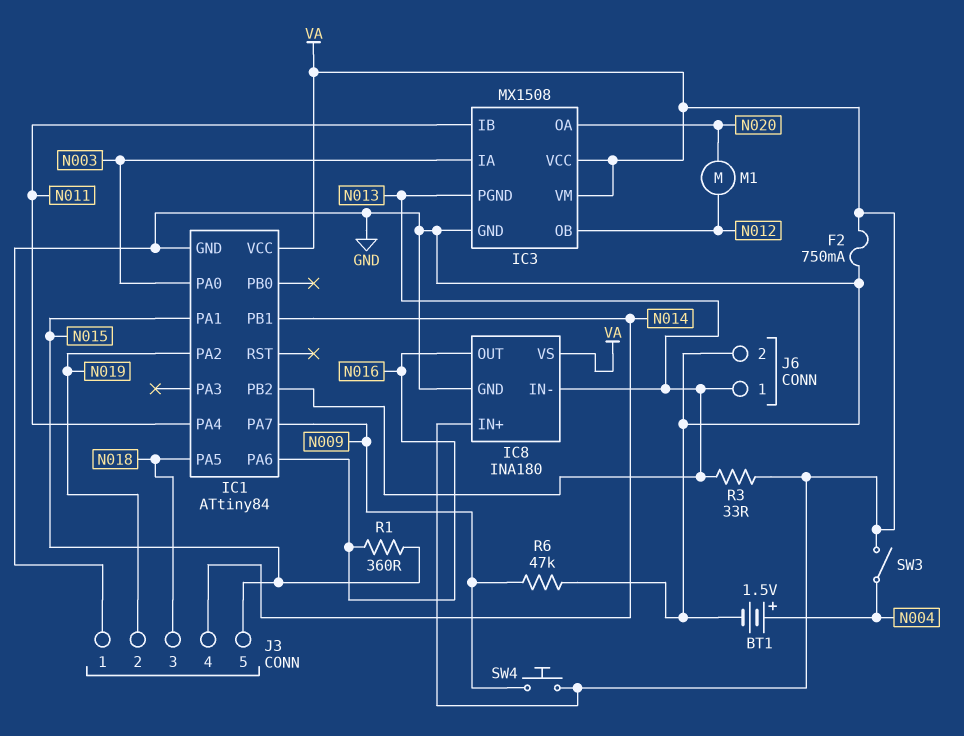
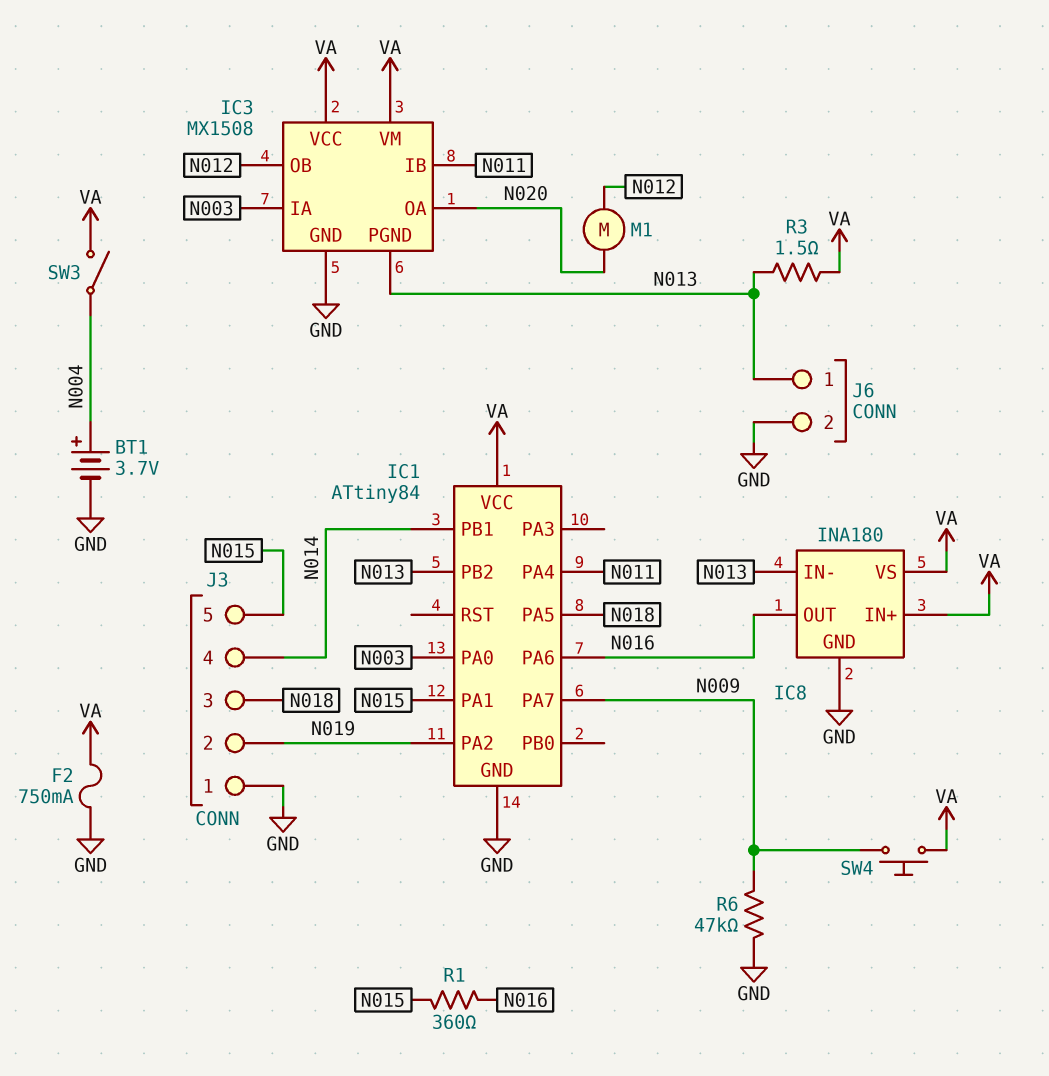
BT1: 1.5V (plus N004, minus GND) -> 3.7V (plus N004, minus GND)
R3: 33 (N013, VA) -> 1.5 (N013, VA)

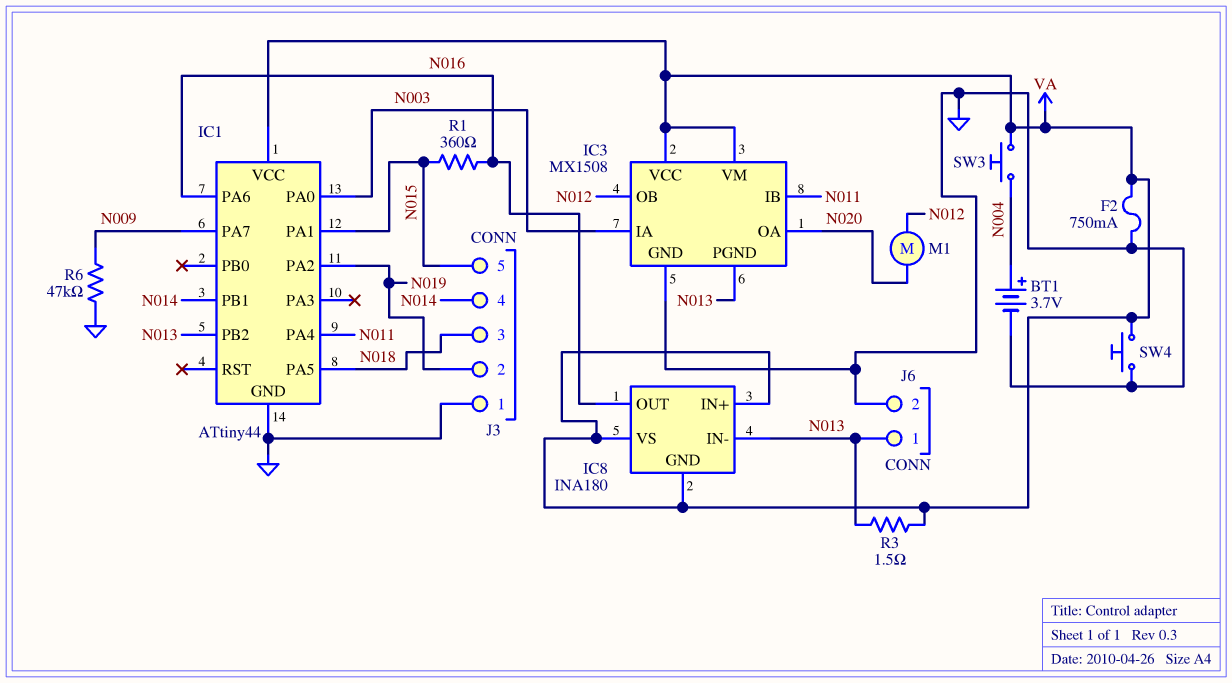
IC1: ATtiny84 -> ATtiny44
IC8 pin GND: GND -> VA
SW3: switch (N004, VA) -> button (N004, VA)
SW4: button (N009, VA) -> button (GND, VA)

